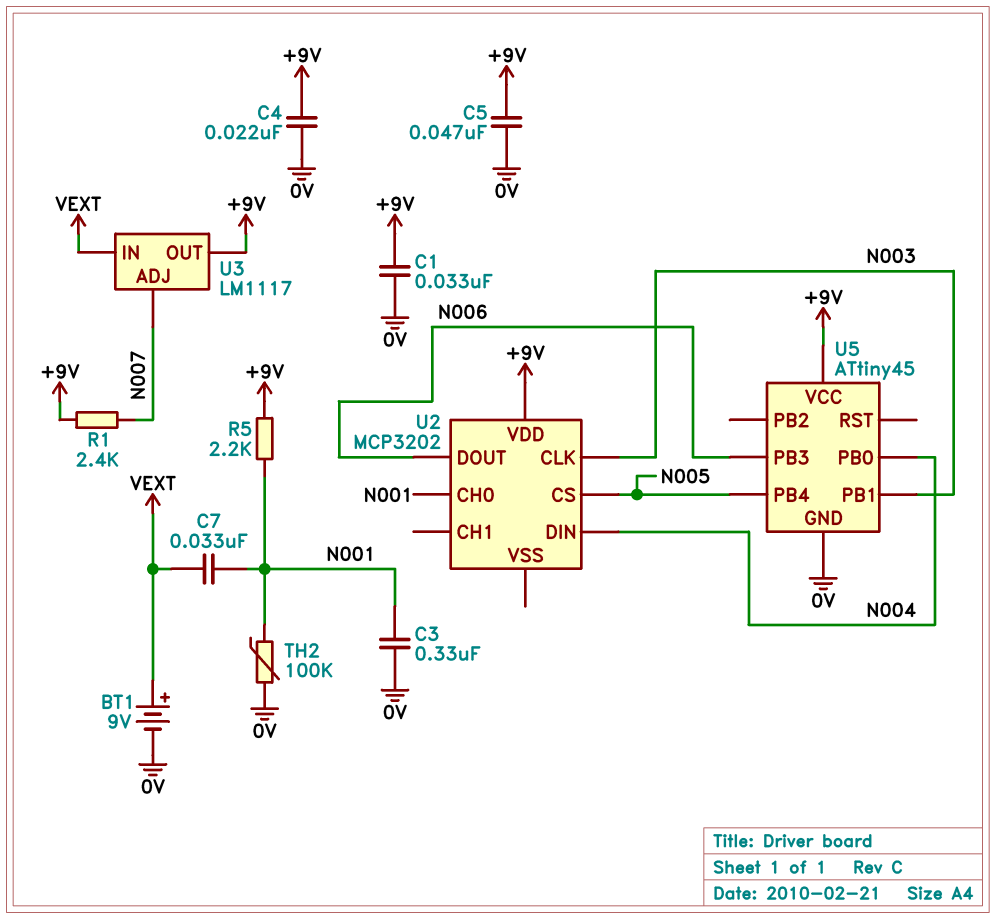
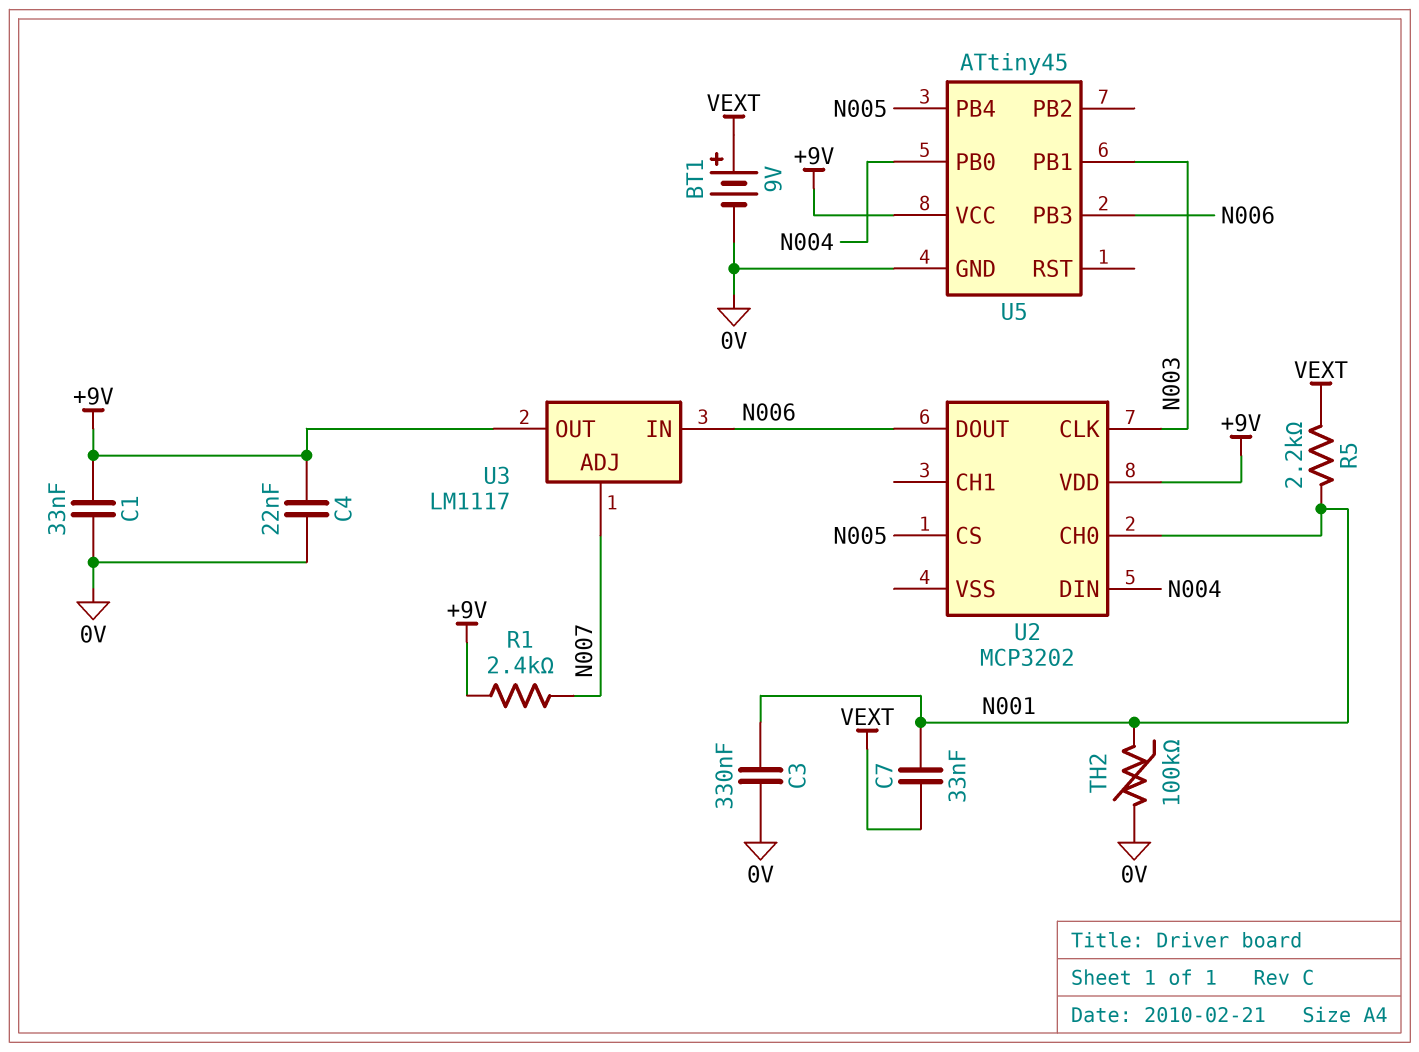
C5: 47nF (+9V, 0V) -> none
R5: 2.2k (+9V, N001) -> 2.2k (N001, VEXT)
U3 pin IN: VEXT -> N006

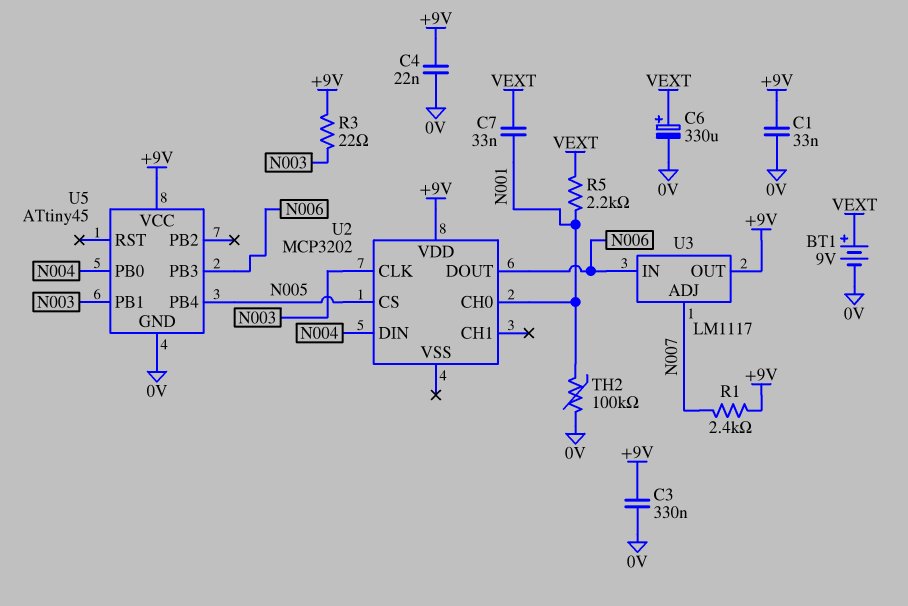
C3: 330nF (0V, N001) -> 330nF (+9V, 0V)
C6: none -> 330uF (plus VEXT, minus 0V)
R3: none -> 22 (+9V, N003)

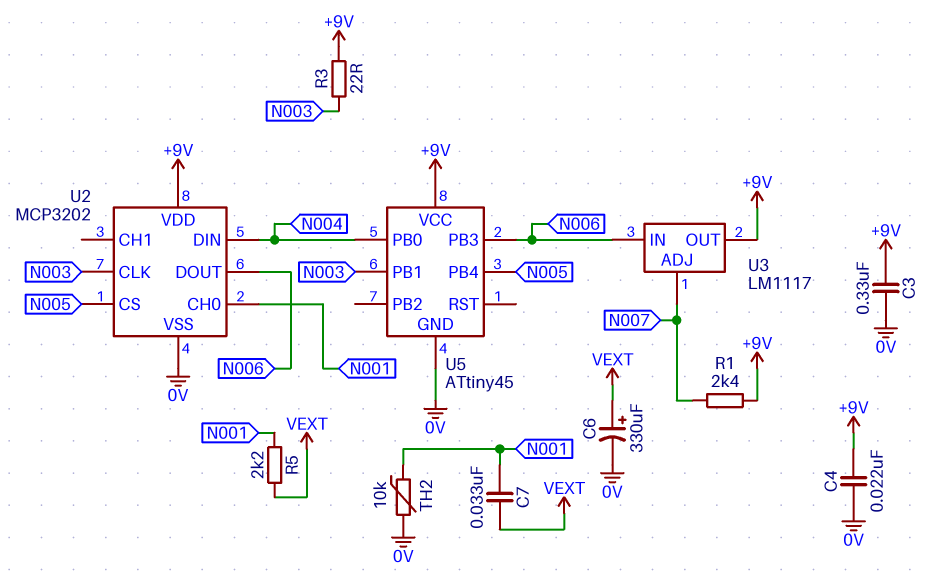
BT1: 9V (plus VEXT, minus 0V) -> none
C1: 33nF (+9V, 0V) -> none
TH2: 100k (0V, N001) -> 10k (0V, N001)
U2 pin VSS: none -> 0V

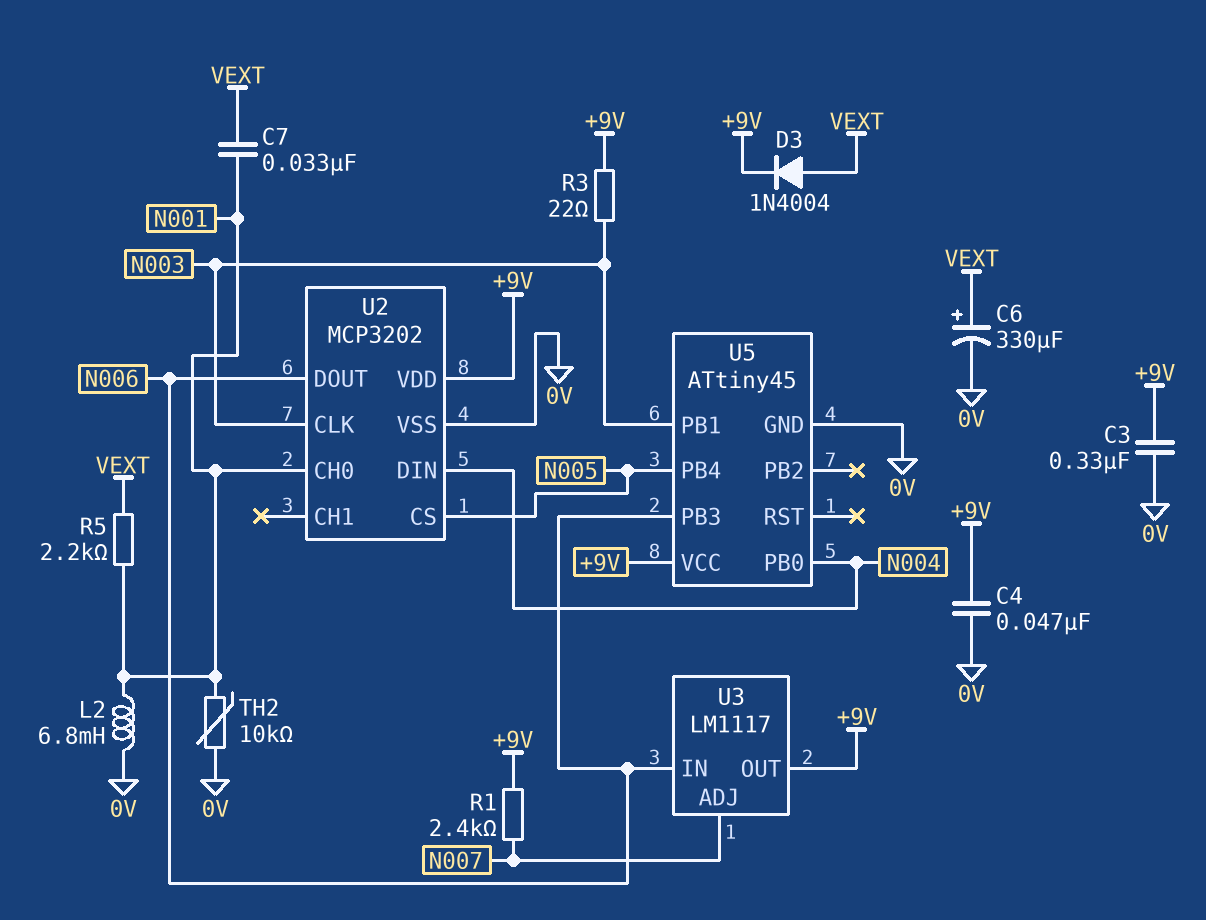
C4: 22nF (+9V, 0V) -> 47nF (+9V, 0V)
D3: none -> diode 1N4004 (A VEXT, K +9V)
L2: none -> 6.8mH (0V, N001)

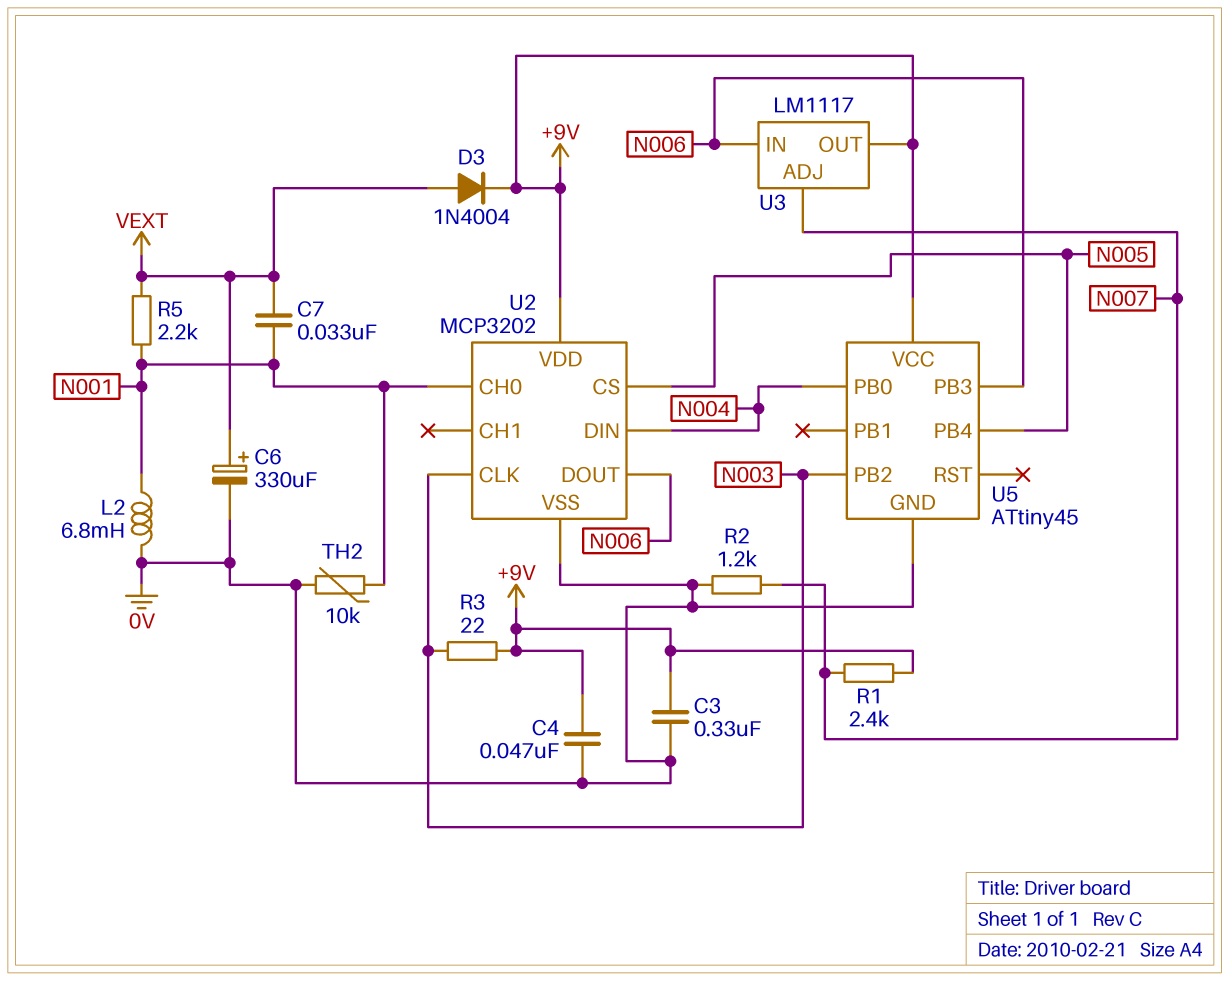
R2: none -> 1.2k (0V, N007)
U5 pin PB1: N003 -> none
U5 pin PB2: none -> N003

